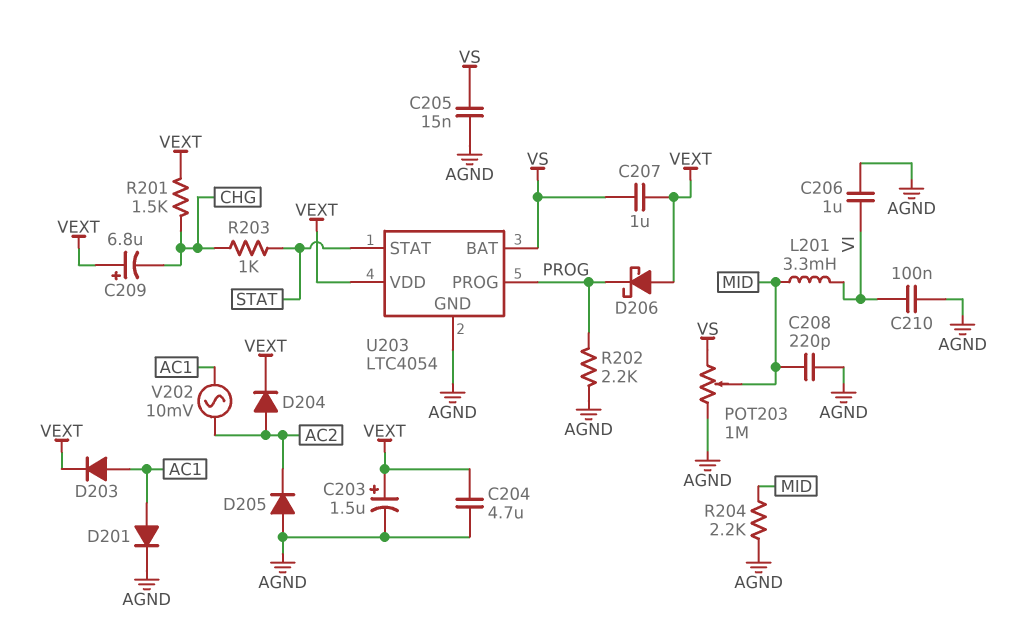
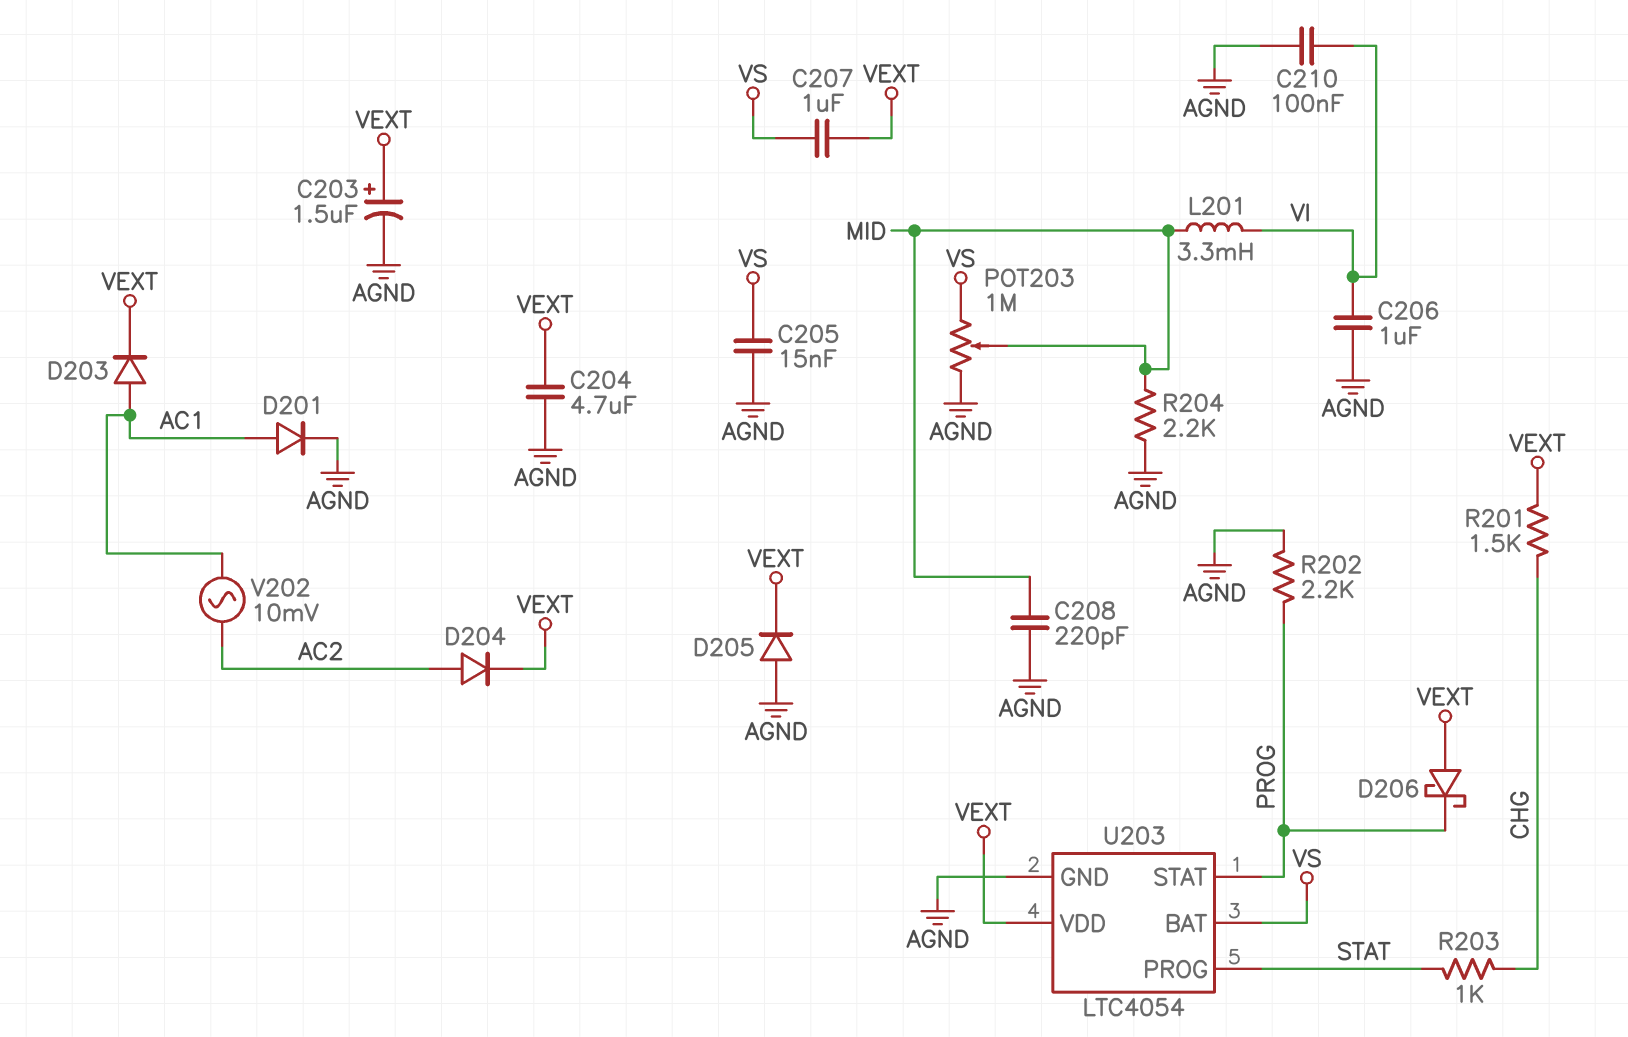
C209: 6.8uF (plus VEXT, minus CHG) -> none
D205: diode (A AGND, K AC2) -> diode (A AGND, K VEXT)
U203 pin PROG: PROG -> STAT
U203 pin STAT: STAT -> PROG

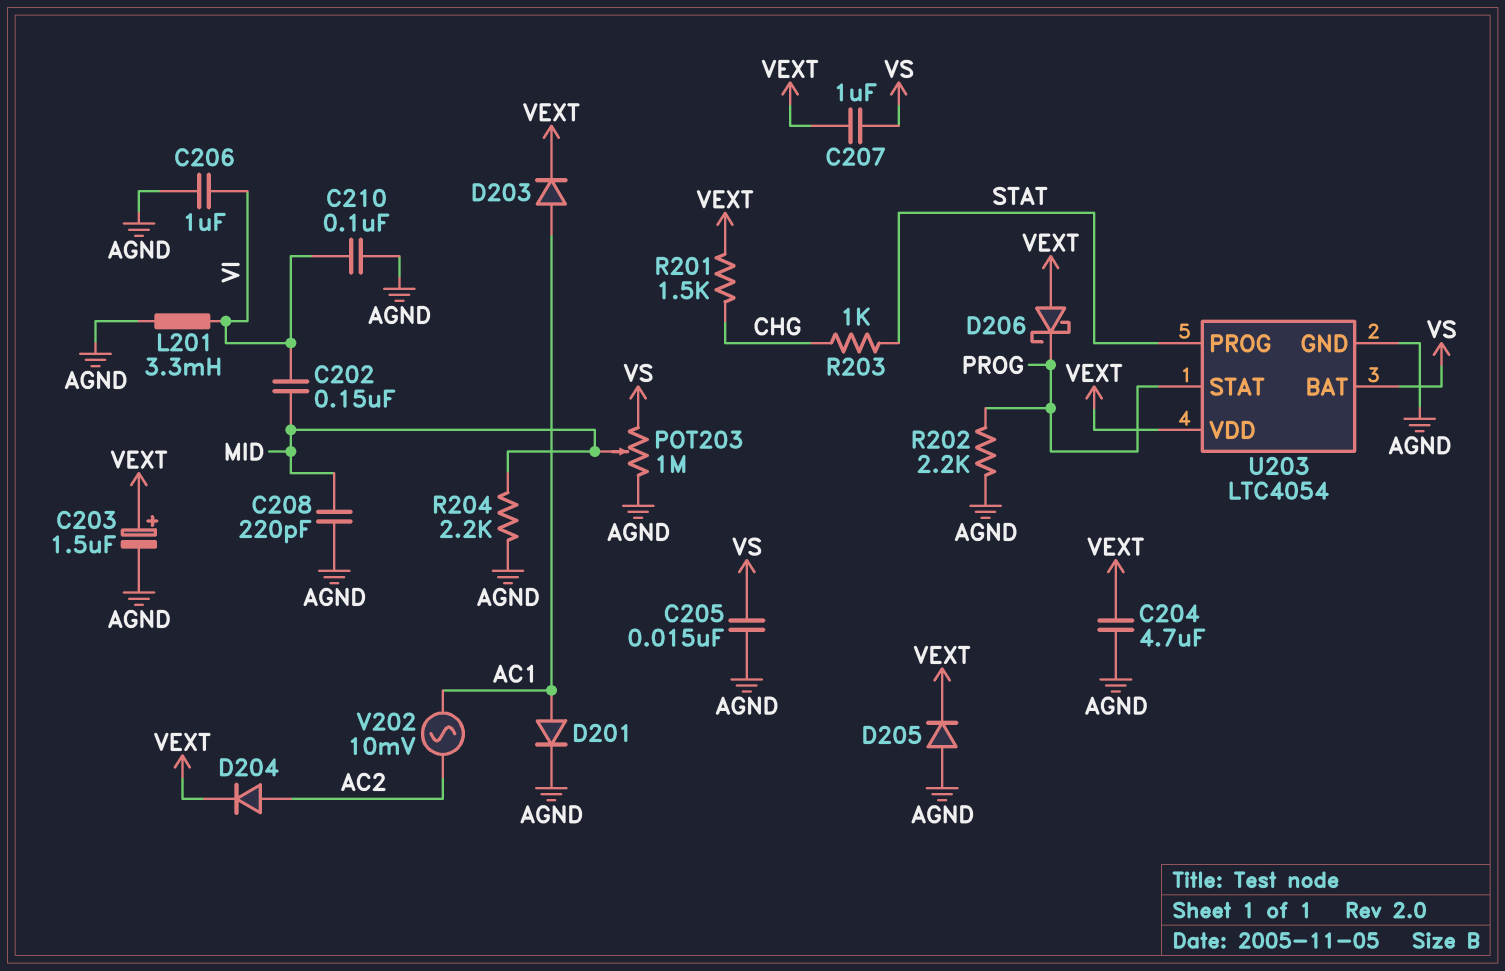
C202: none -> 150nF (MID, VI)
L201: 3.3mH (MID, VI) -> 3.3mH (AGND, VI)

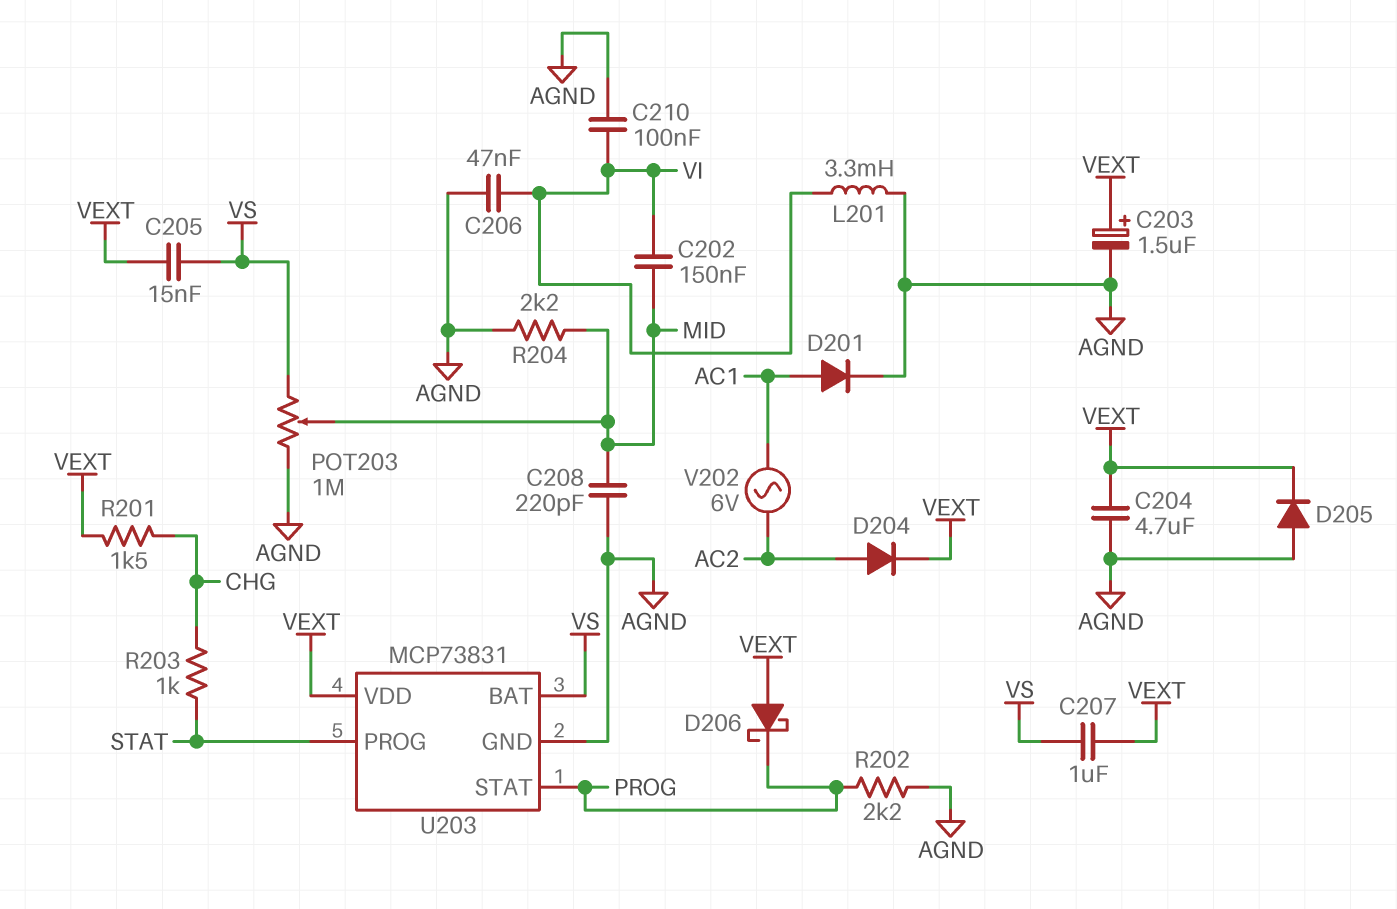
C205: 15nF (AGND, VS) -> 15nF (VEXT, VS)
C206: 1uF (AGND, VI) -> 47nF (AGND, VI)
D203: diode (A AC1, K VEXT) -> none
U203: LTC4054 -> MCP73831
V202: AC 10mV (AC1, AC2) -> AC 6V (AC1, AC2)

